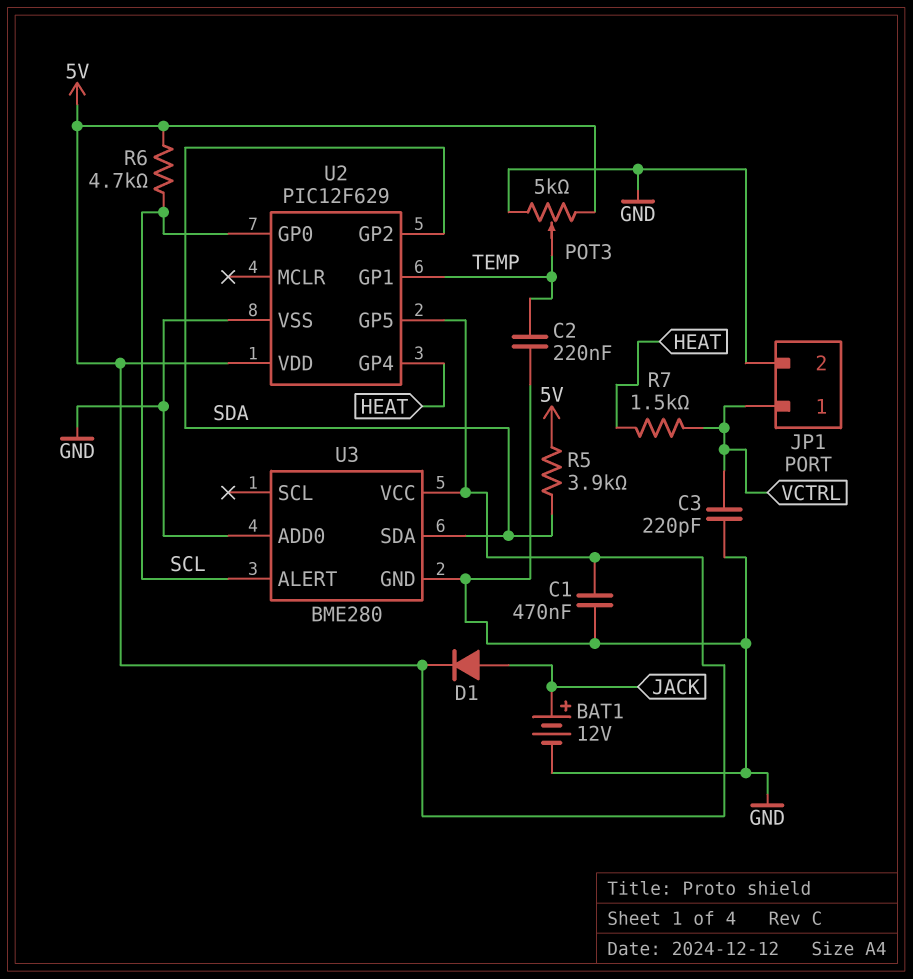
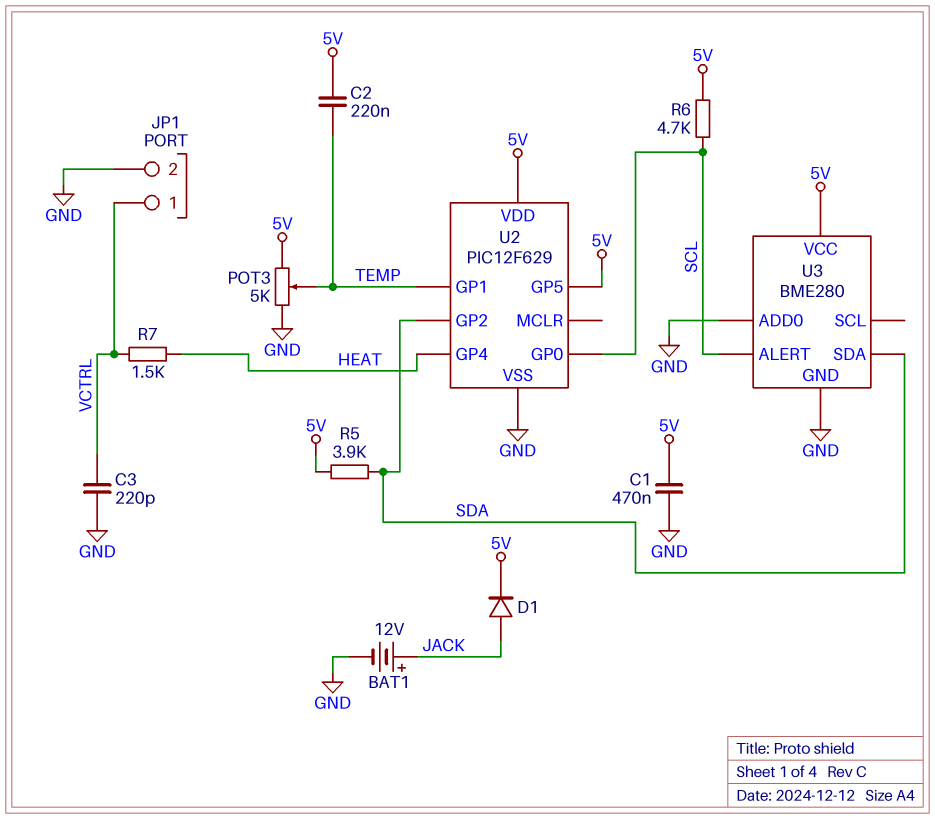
C2: 220nF (GND, TEMP) -> 220nF (5V, TEMP)

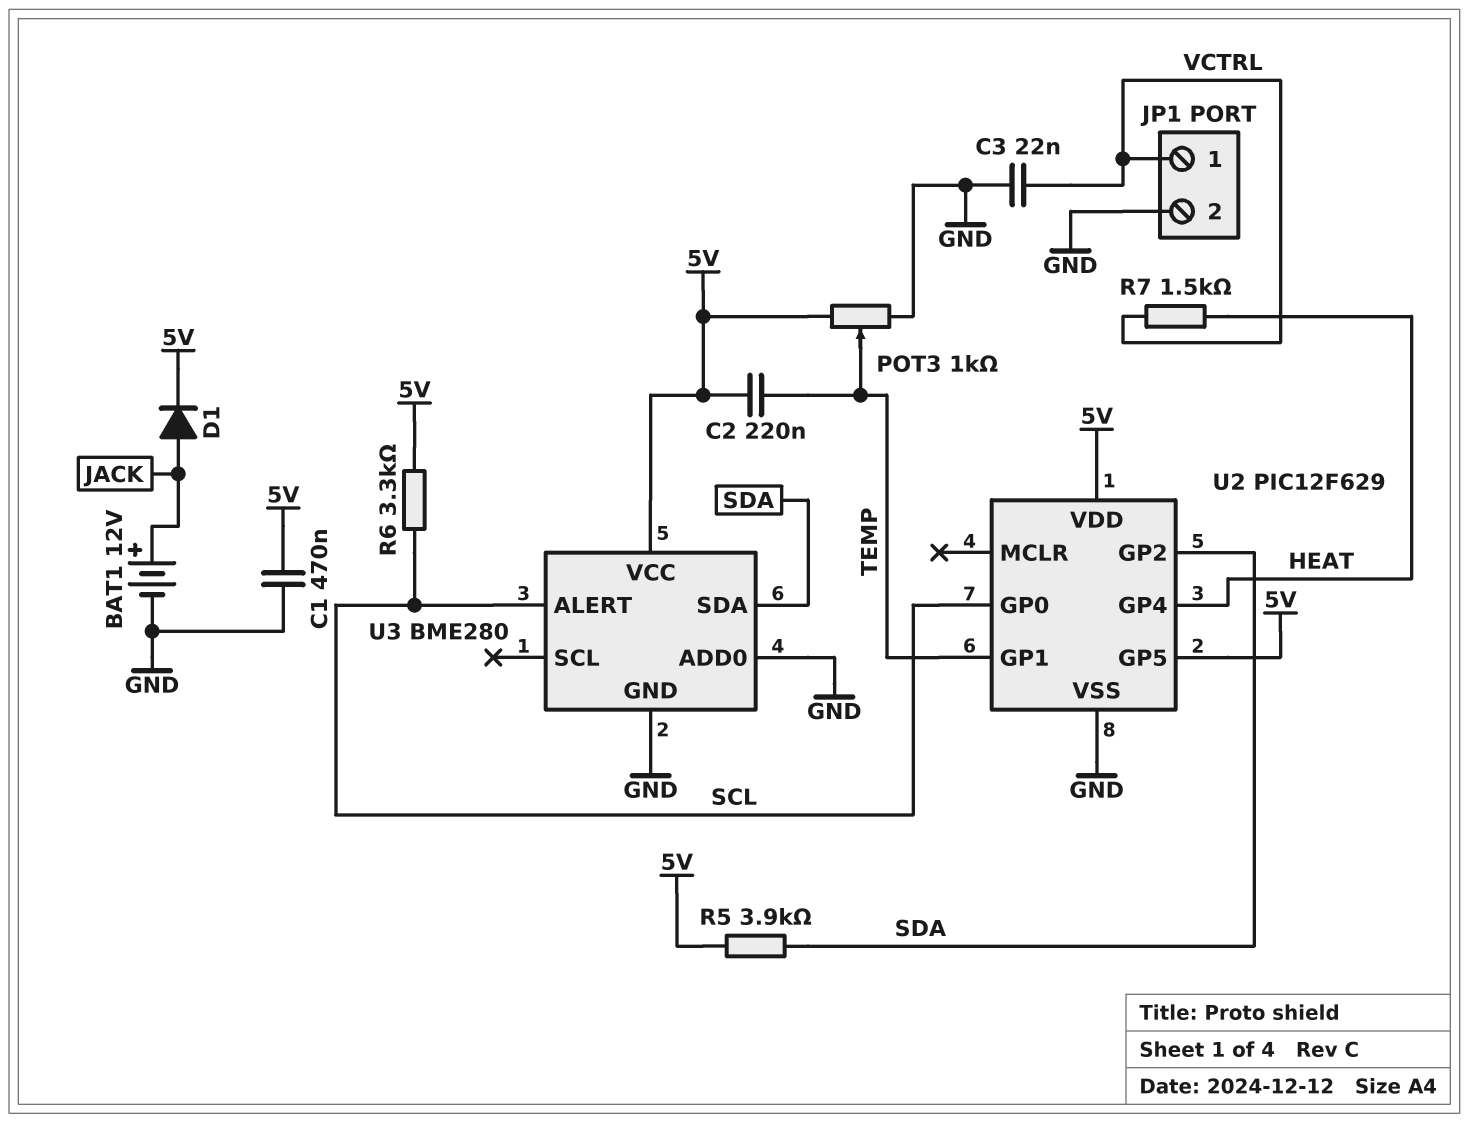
C3: 220pF (GND, VCTRL) -> 22nF (GND, VCTRL)
POT3: 5k (5V, GND, wiper TEMP) -> 1k (5V, GND, wiper TEMP)
R6: 4.7k (5V, SCL) -> 3.3k (5V, SCL)

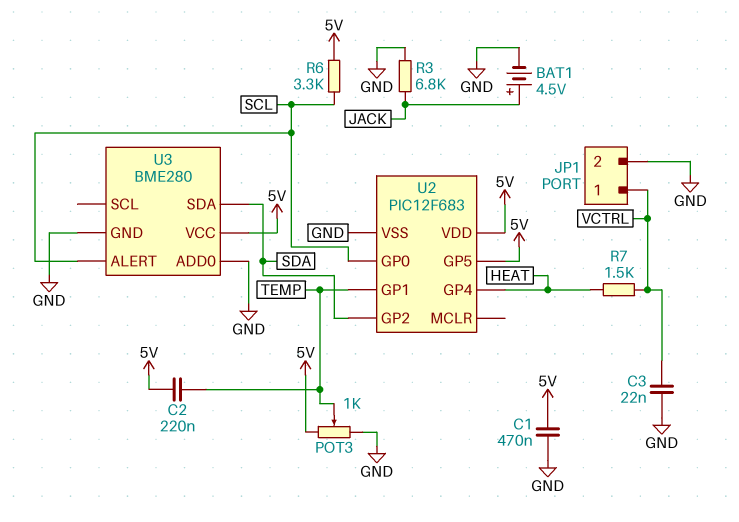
BAT1: 12V (plus JACK, minus GND) -> 4.5V (plus JACK, minus GND)
D1: diode (A JACK, K 5V) -> none
R3: none -> 6.8k (GND, JACK)
R5: 3.9k (5V, SDA) -> none
U2: PIC12F629 -> PIC12F683

